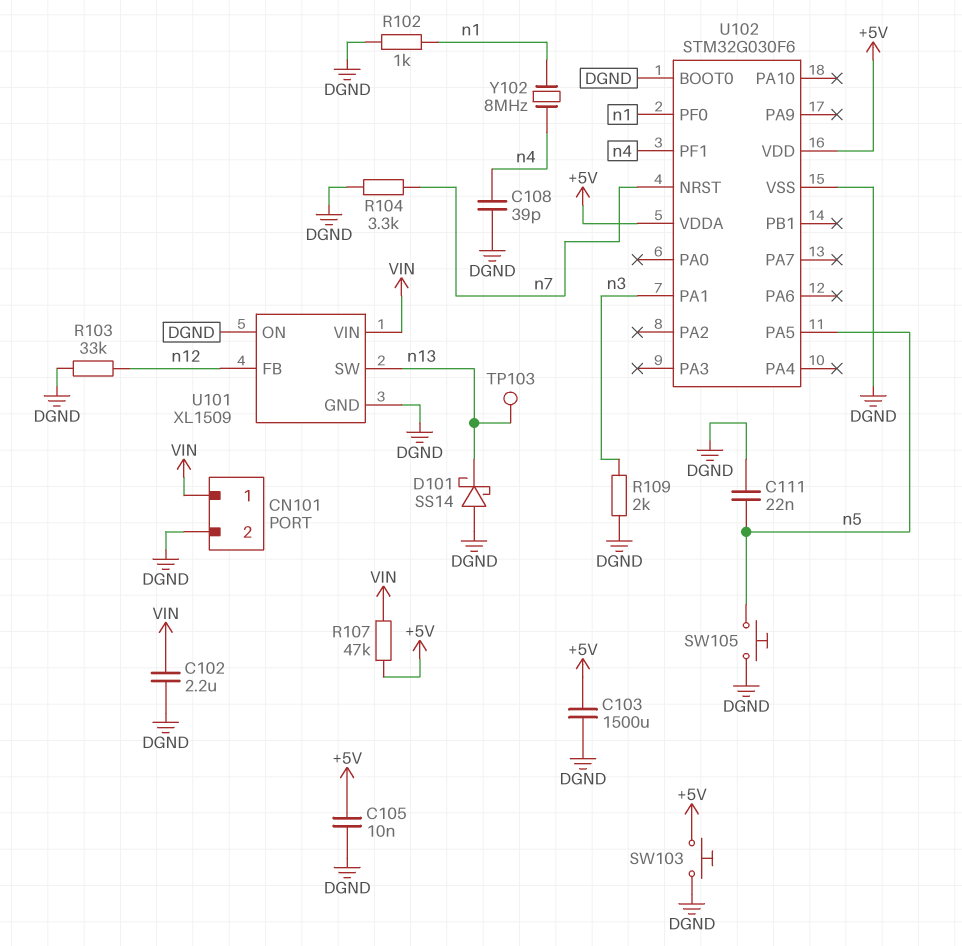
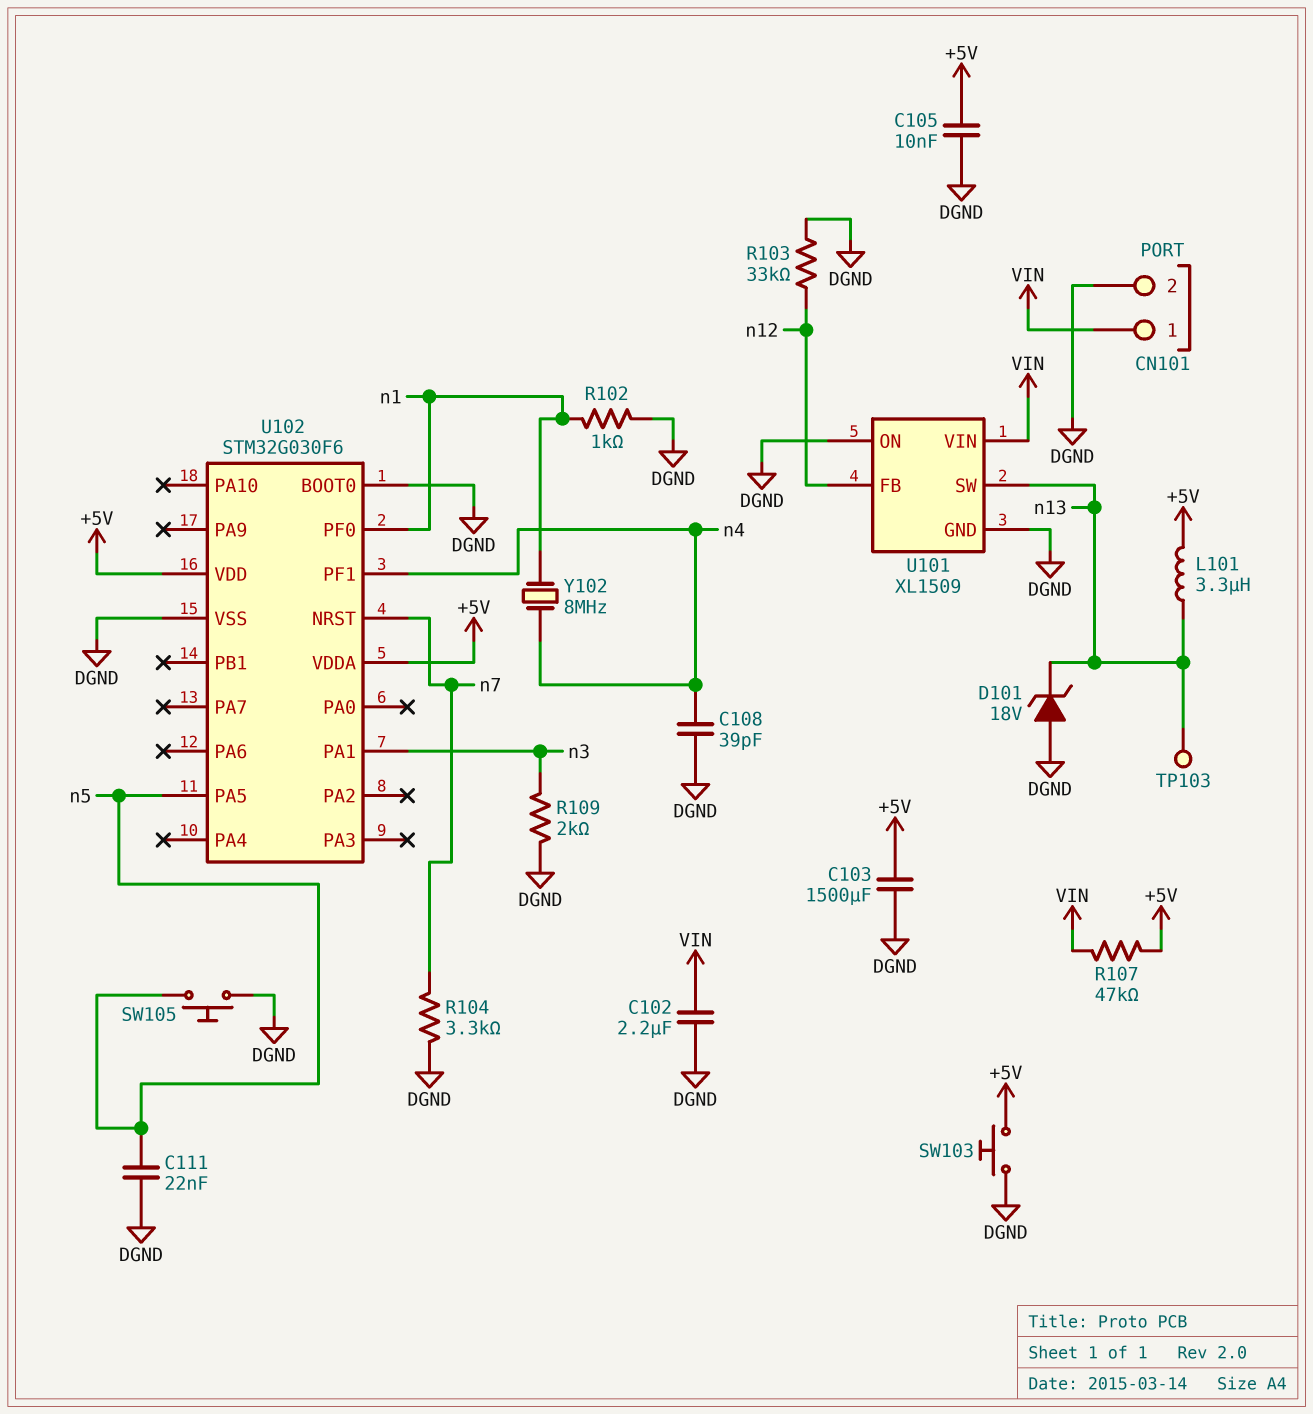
D101: schottky SS14 (A DGND, K n13) -> zener 18V (A DGND, K n13)
L101: none -> 3.3uH (+5V, n13)

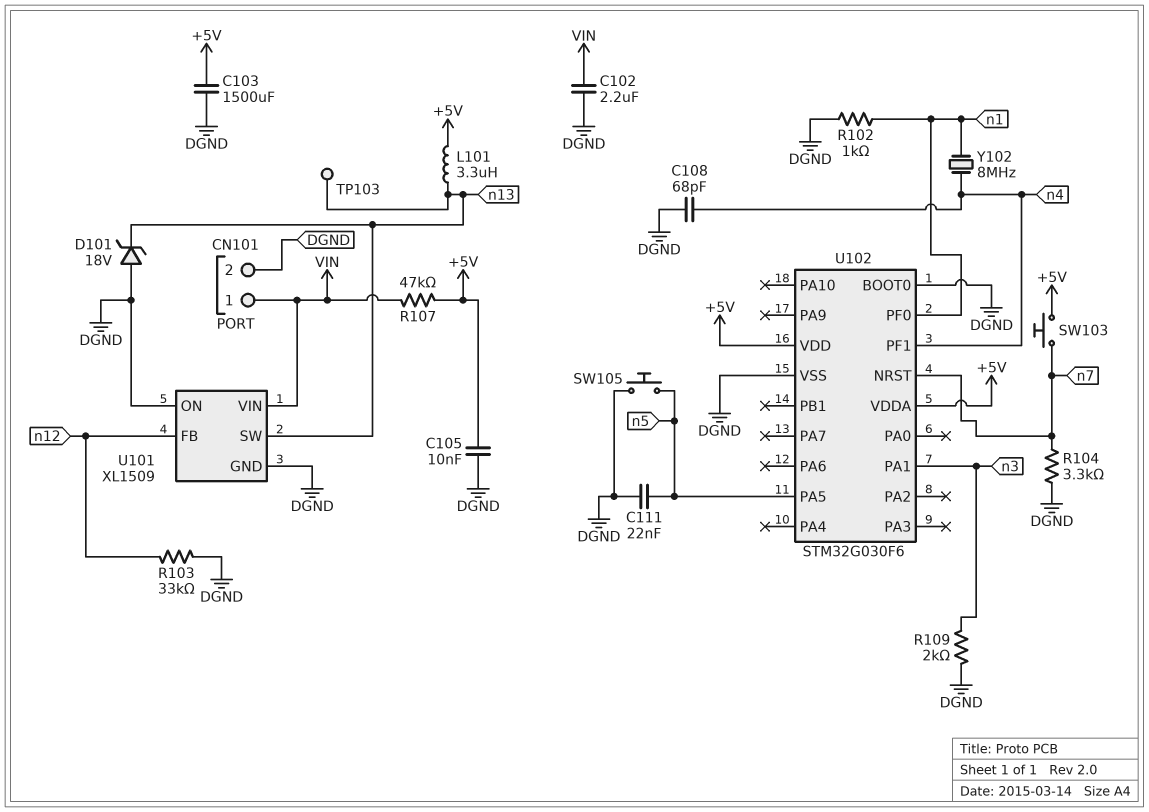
C108: 39pF (DGND, n4) -> 68pF (DGND, n4)
SW103: button (+5V, DGND) -> button (+5V, n7)

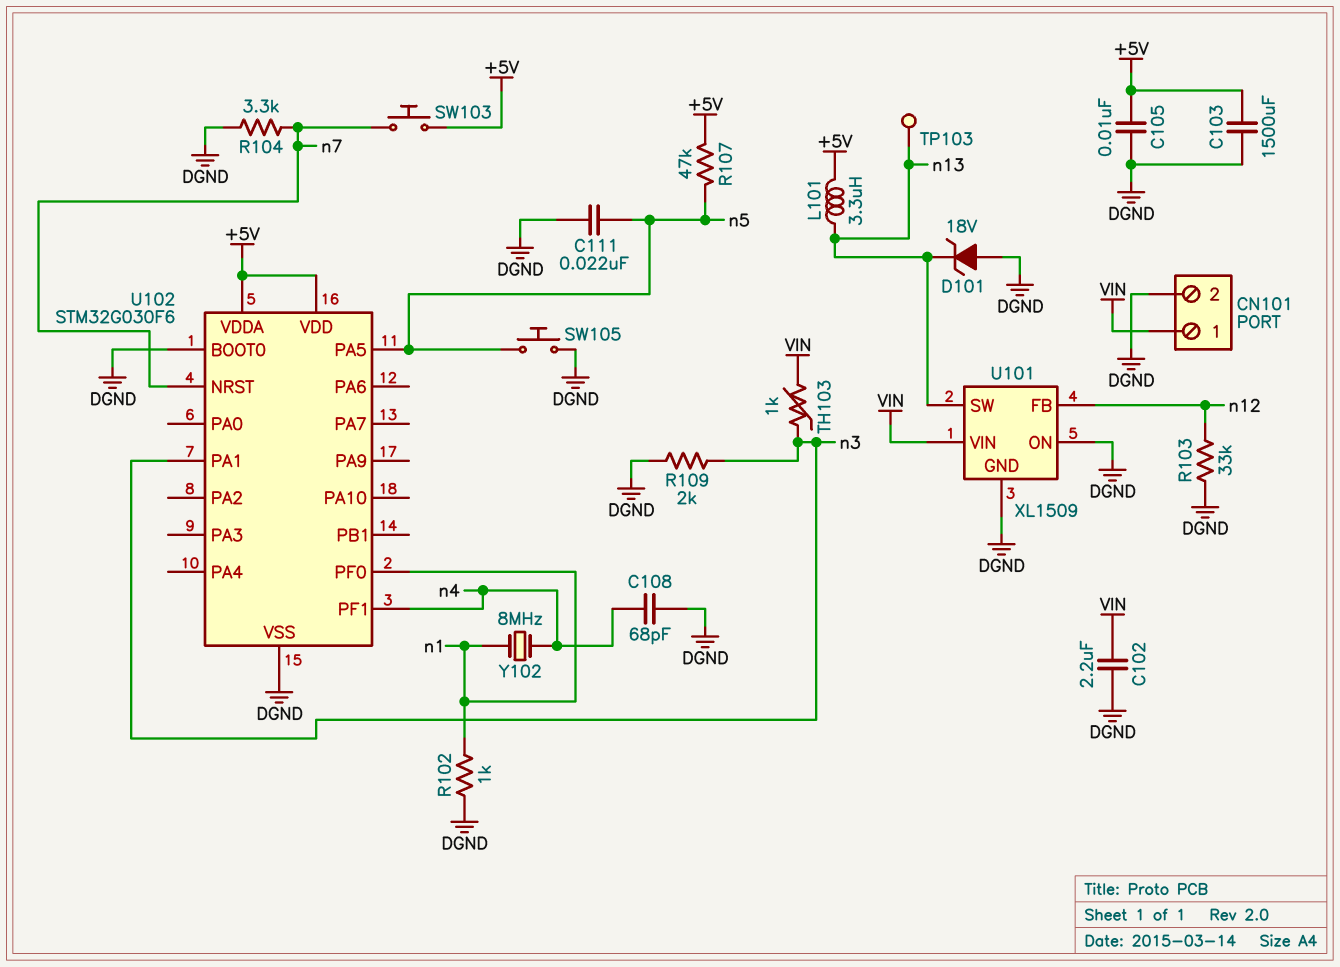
R107: 47k (+5V, VIN) -> 47k (+5V, n5)
TH103: none -> 1k (VIN, n3)

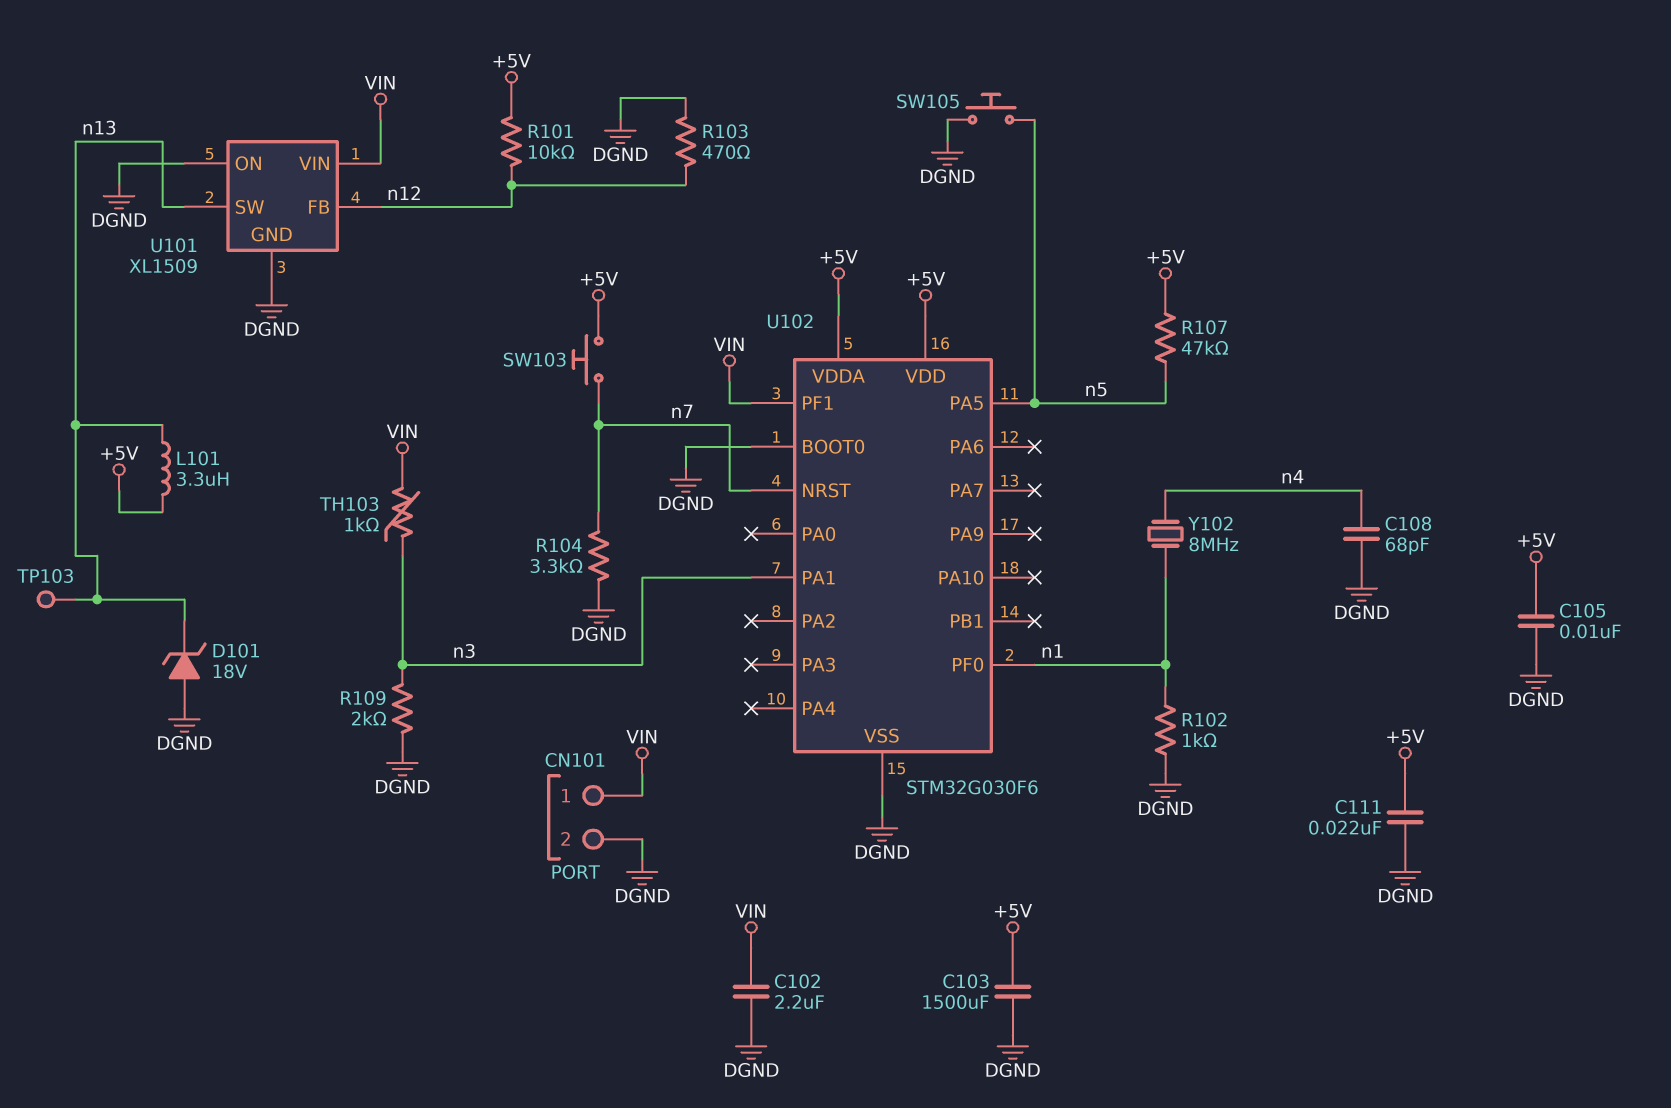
C111: 22nF (DGND, n5) -> 22nF (+5V, DGND)
R101: none -> 10k (+5V, n12)
R103: 33k (DGND, n12) -> 470 (DGND, n12)
U102 pin PF1: n4 -> VIN

